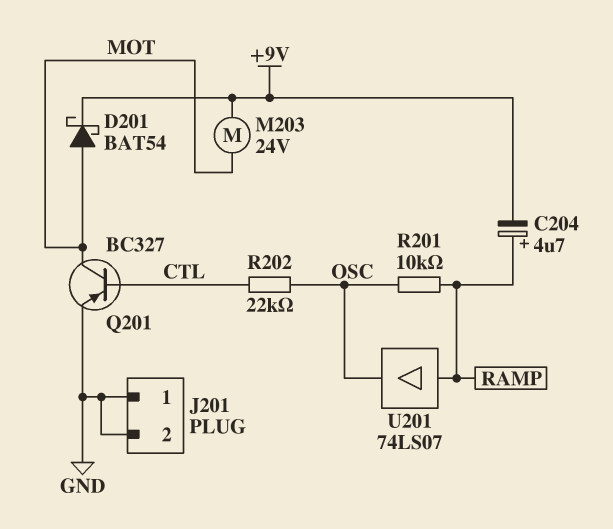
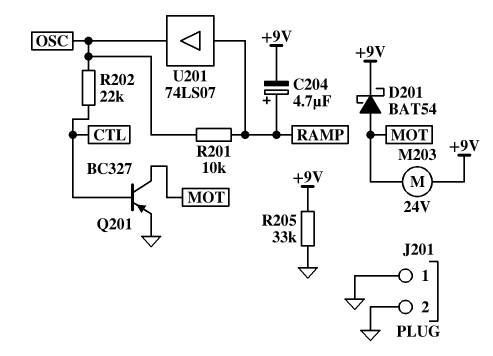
R205: none -> 33k (+9V, GND)

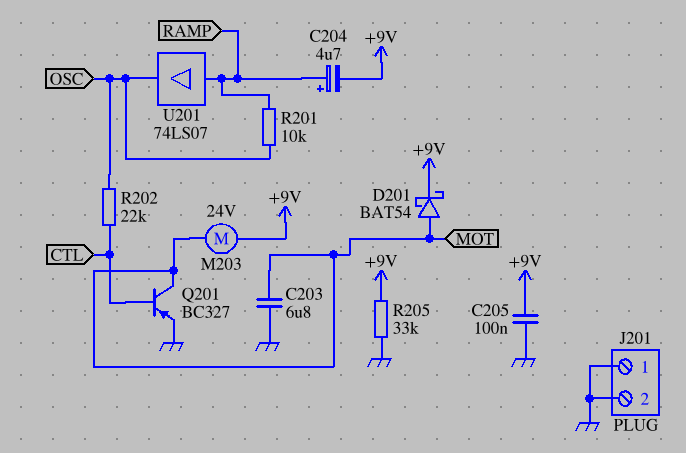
C203: none -> 6.8uF (GND, MOT)
C205: none -> 100nF (+9V, GND)

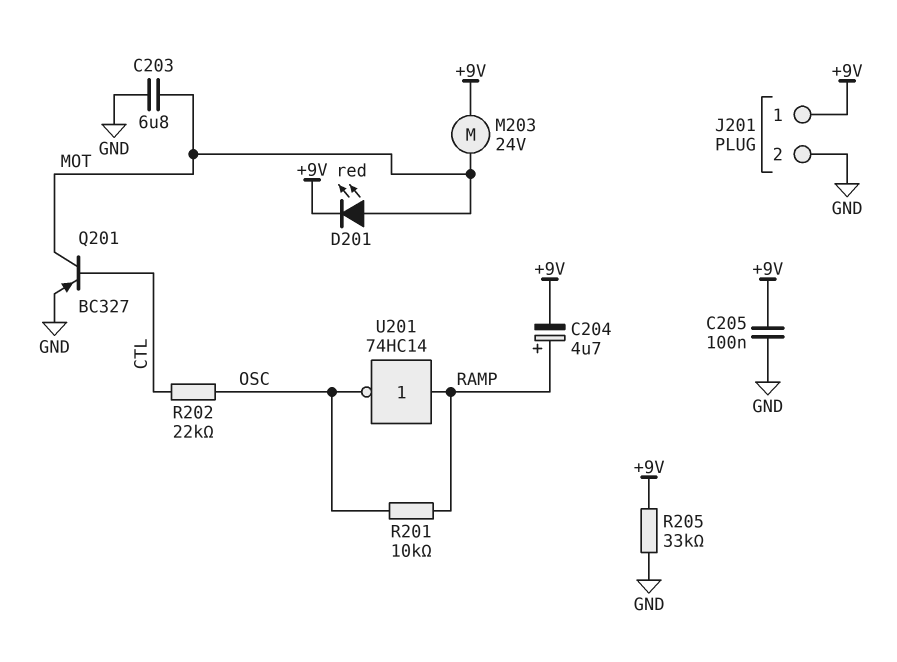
D201: schottky BAT54 (A MOT, K +9V) -> LED red (A MOT, K +9V)
J201 pin 1: GND -> +9V
U201: buffer 74LS07 (in RAMP, out OSC) -> NOT 74HC14 (in RAMP, out OSC)

